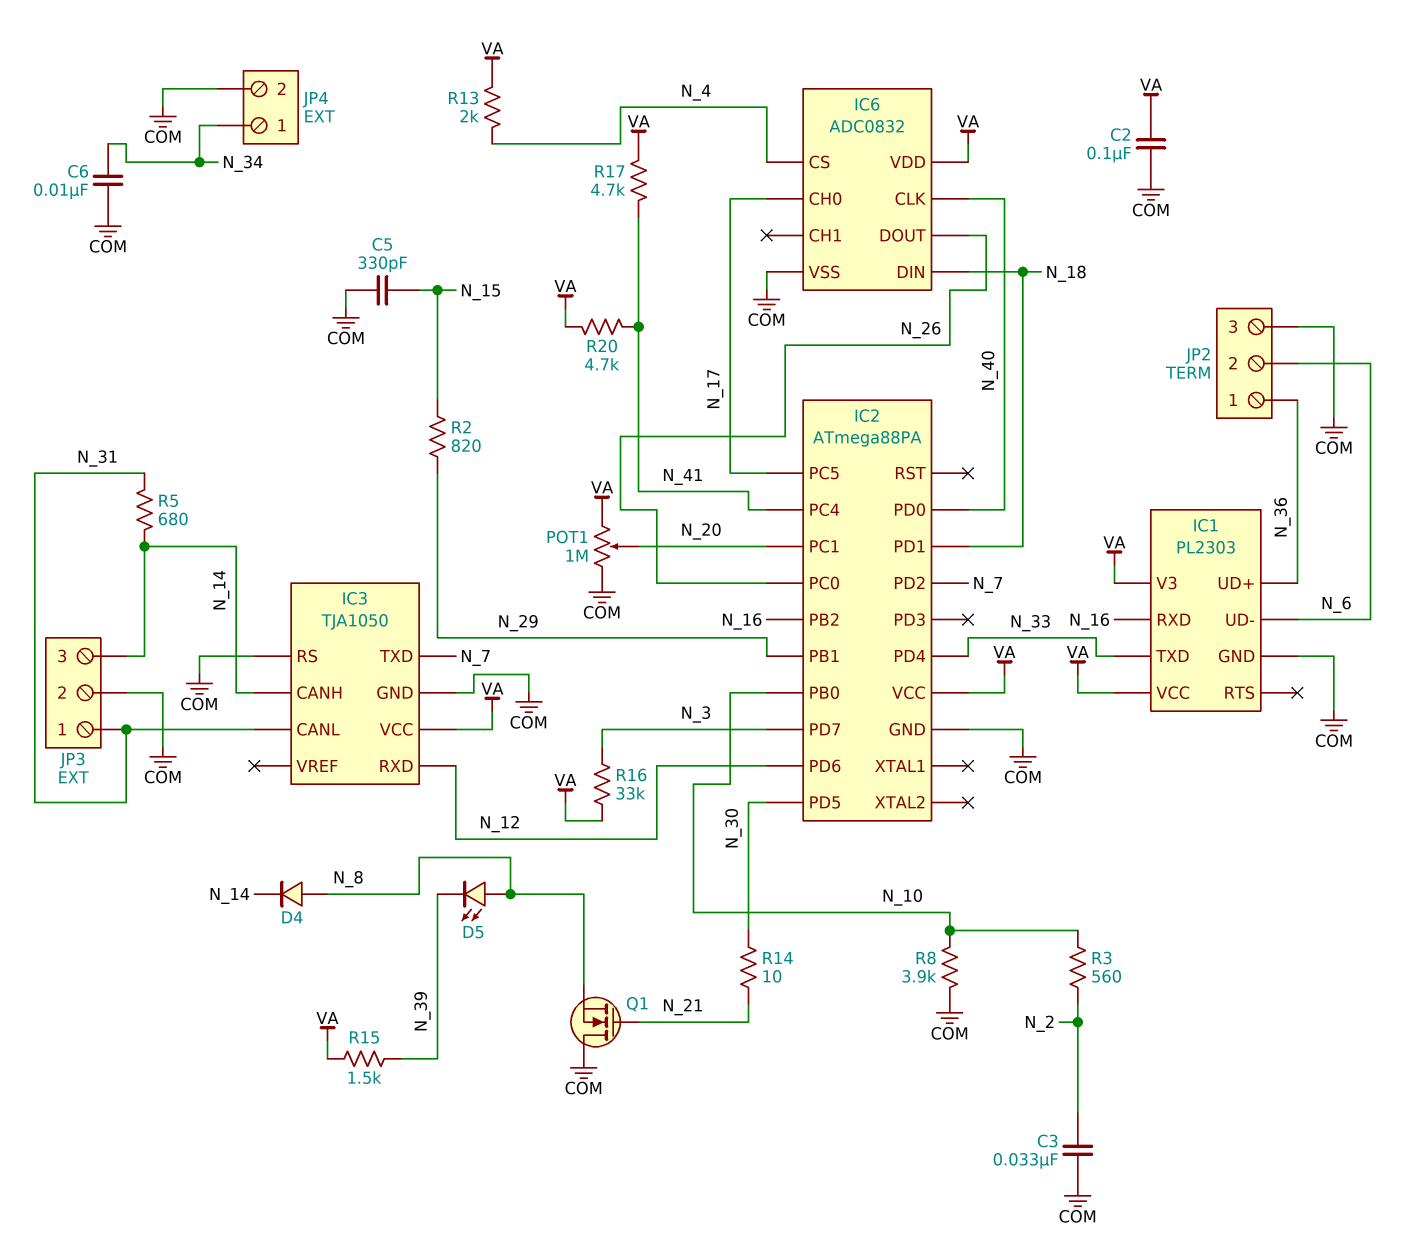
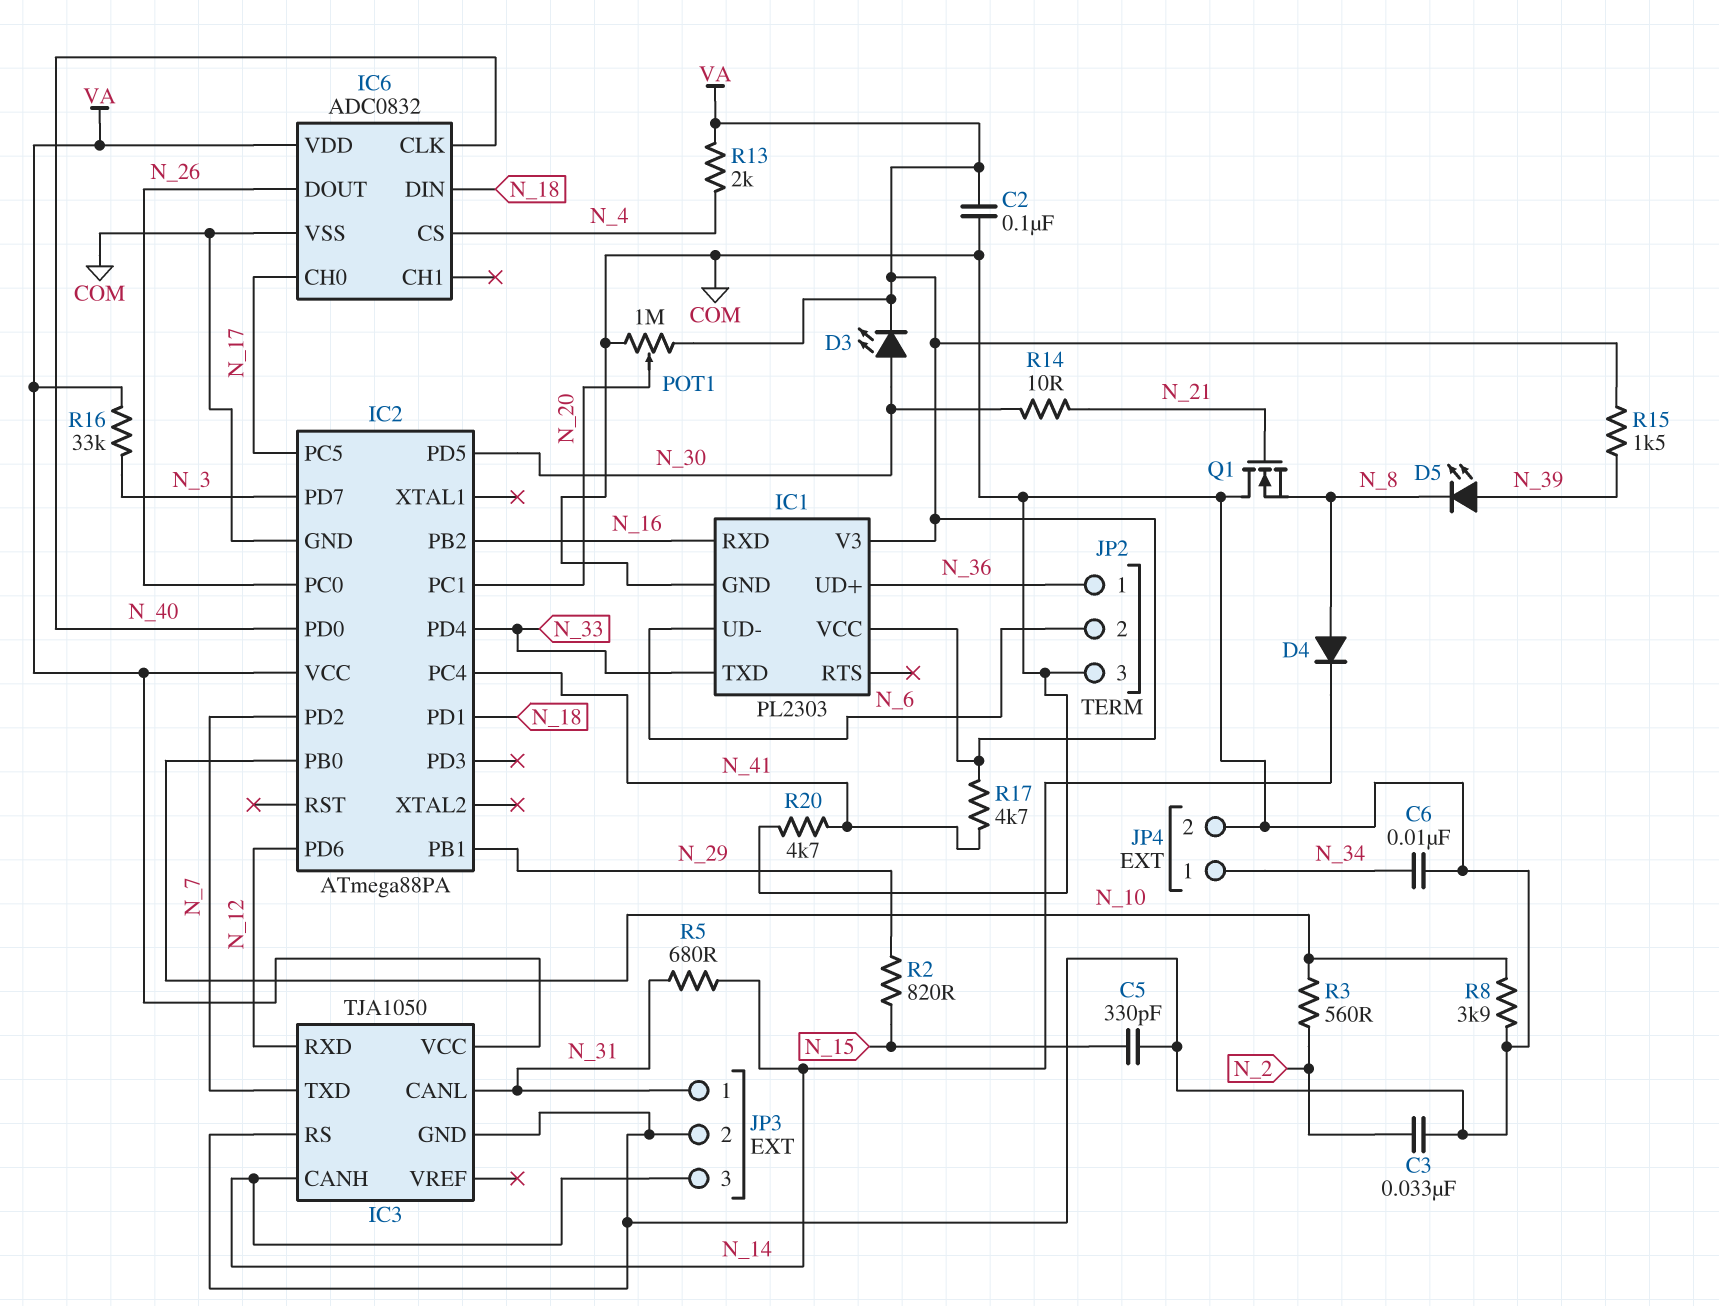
D3: none -> LED (A N_30, K VA)
D5: LED (A N_8, K N_39) -> LED (A N_39, K N_8)
R20: 4.7k (N_41, VA) -> 4.7k (COM, N_41)

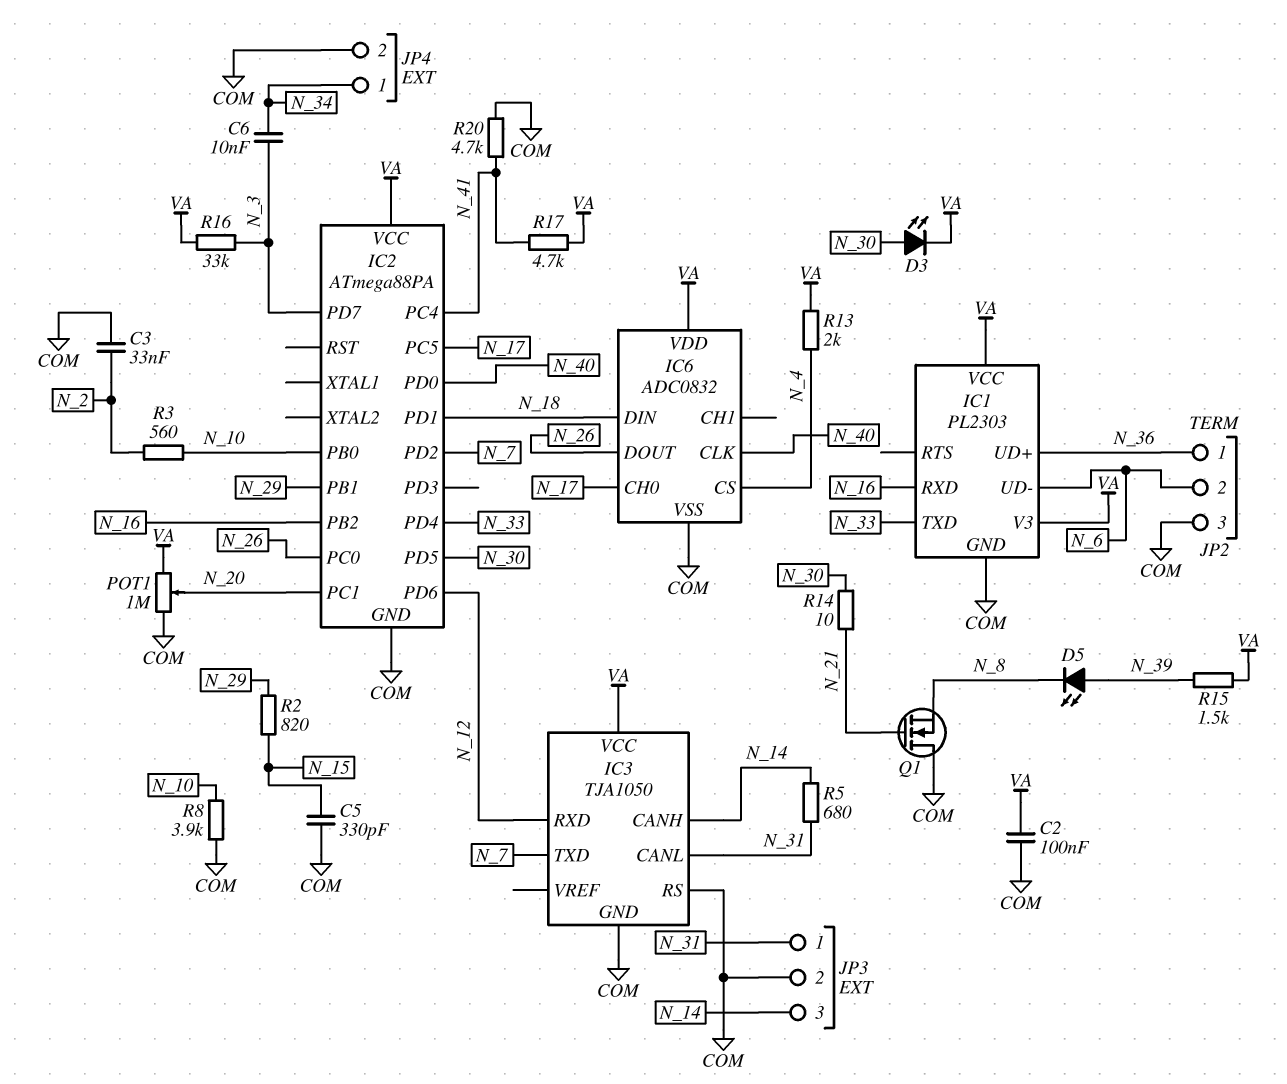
C6: 10nF (COM, N_34) -> 10nF (N_3, N_34)
D4: diode (A N_8, K N_14) -> none

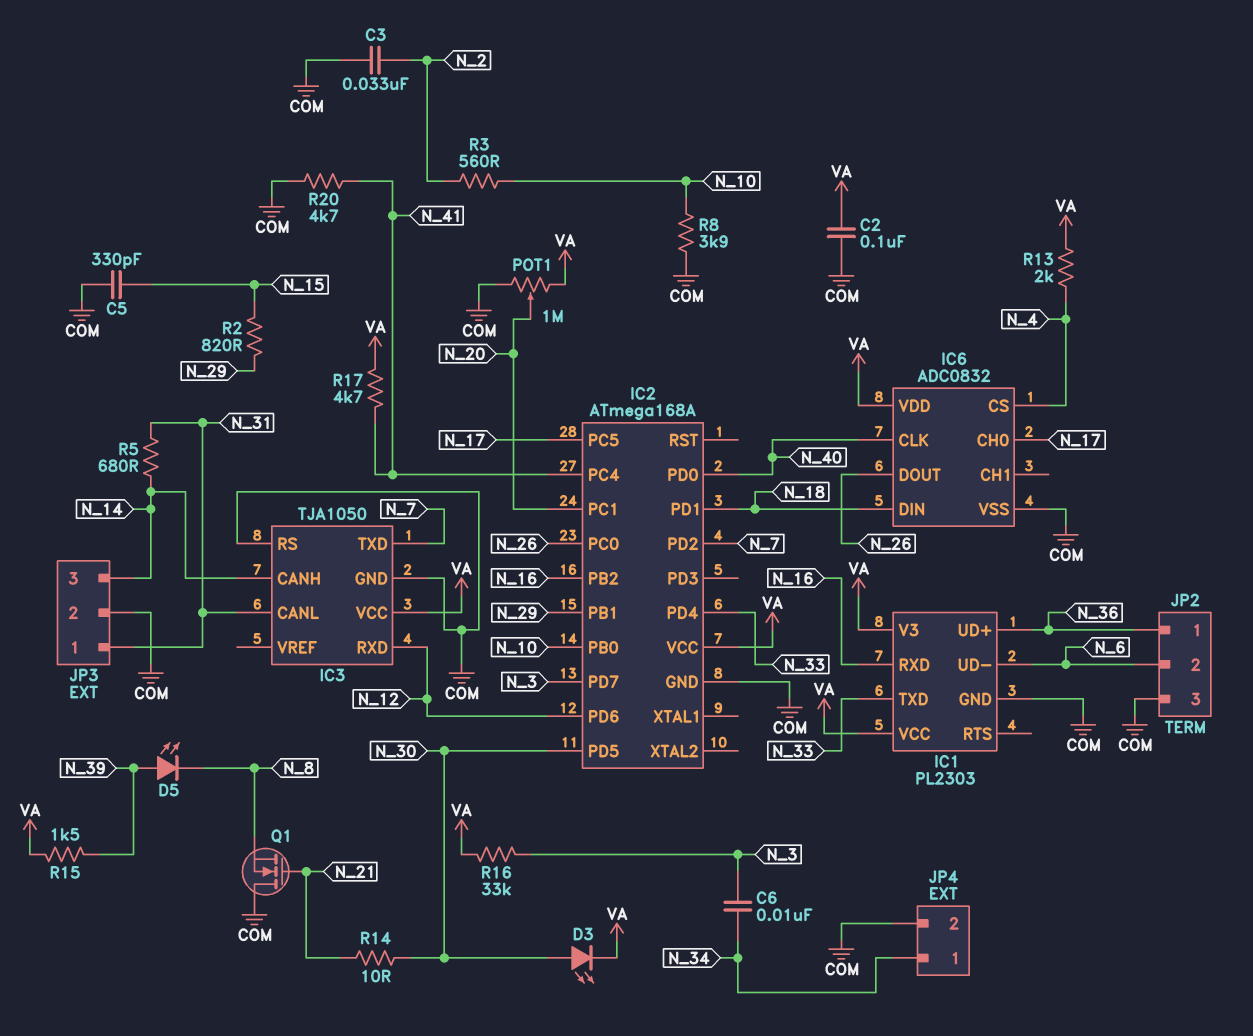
IC2: ATmega88PA -> ATmega168A

